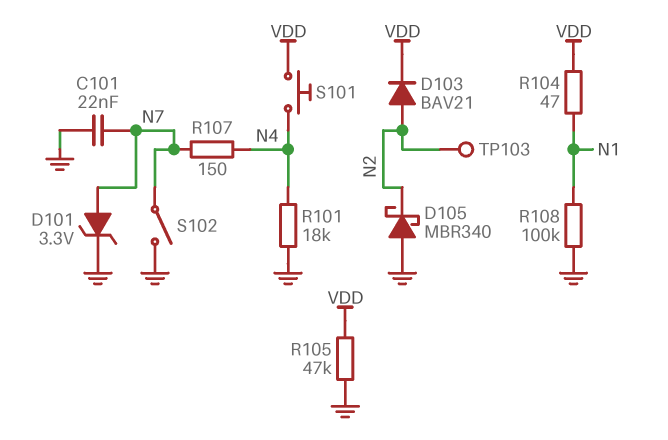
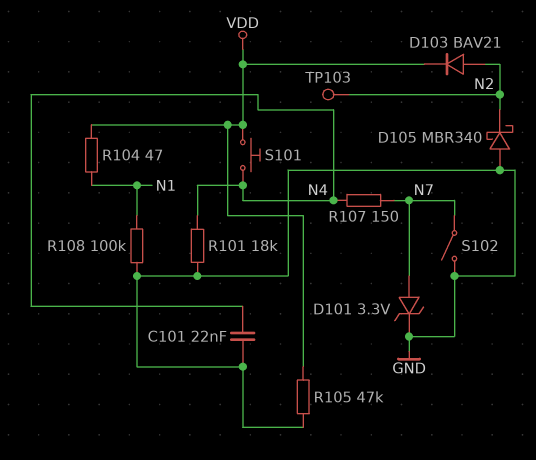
C101: 22nF (GND, N7) -> 22nF (GND, N4)

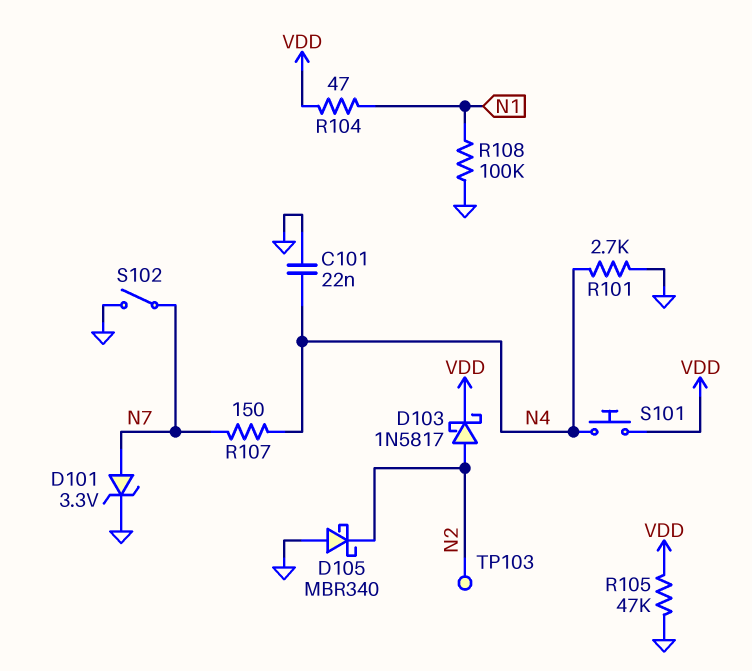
D103: diode BAV21 (A N2, K VDD) -> schottky 1N5817 (A N2, K VDD)
R101: 18k (GND, N4) -> 2.7k (GND, N4)

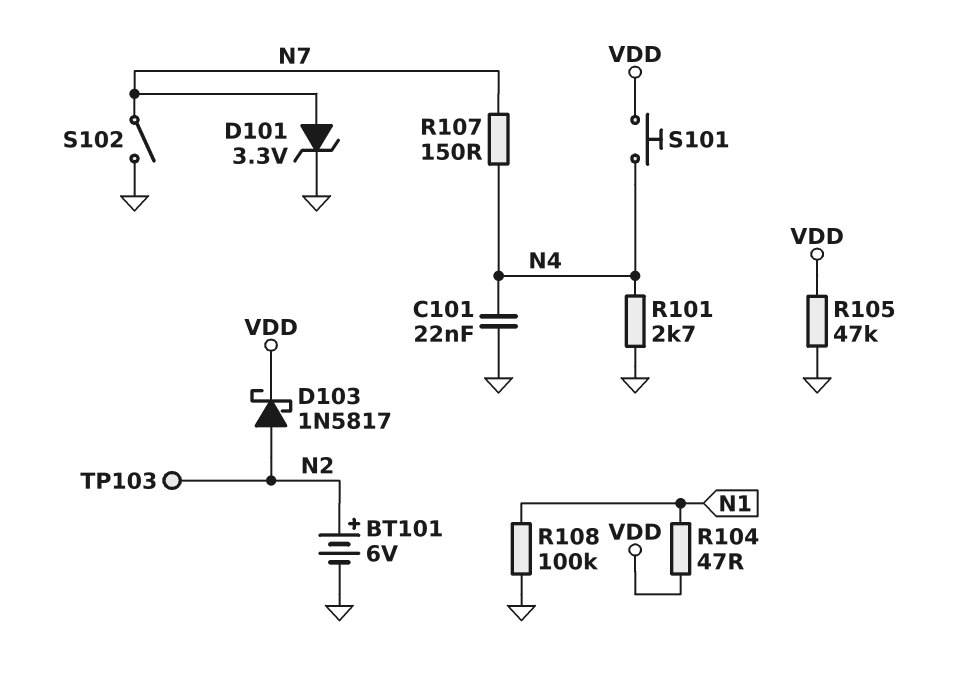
BT101: none -> 6V (plus N2, minus GND)
D105: schottky MBR340 (A GND, K N2) -> none

